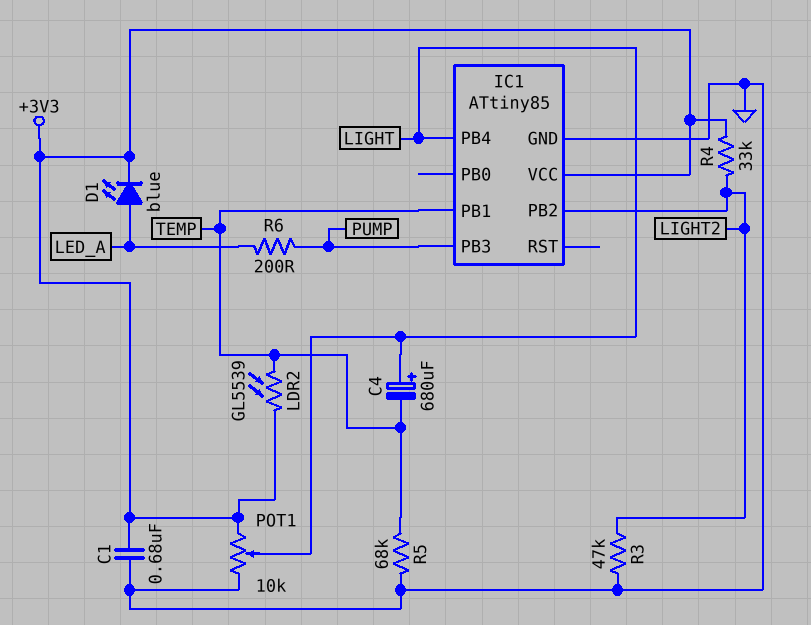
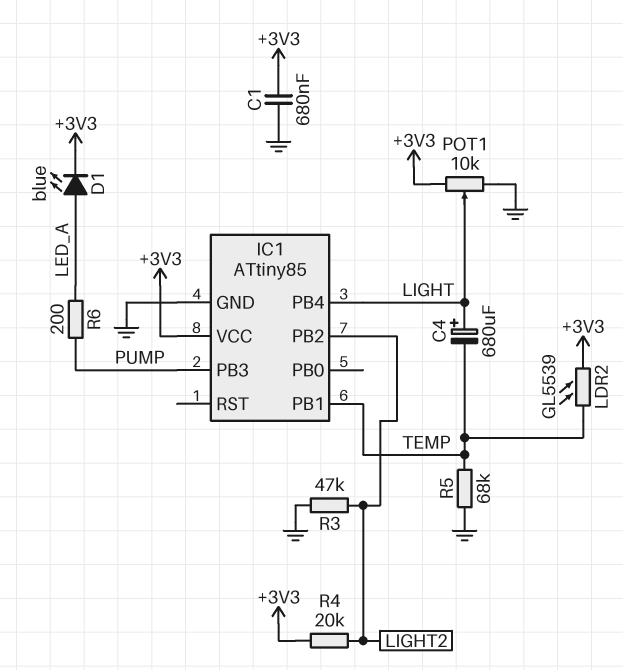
R4: 33k (+3V3, LIGHT2) -> 20k (+3V3, LIGHT2)

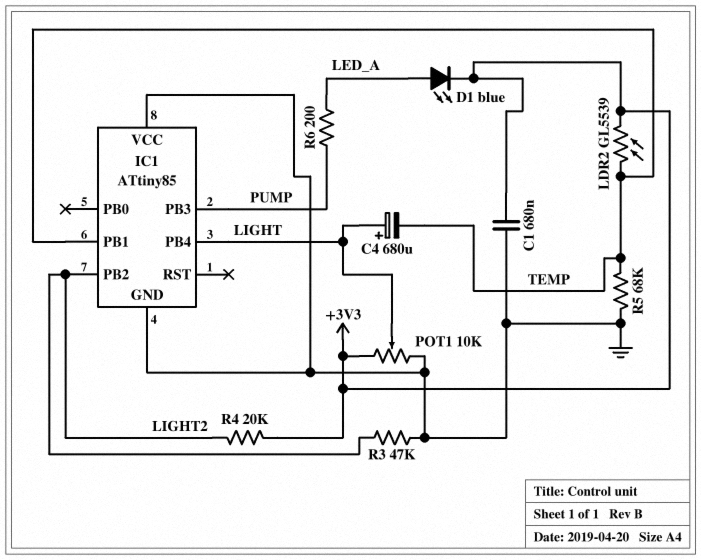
IC1 pin VCC: +3V3 -> GND

